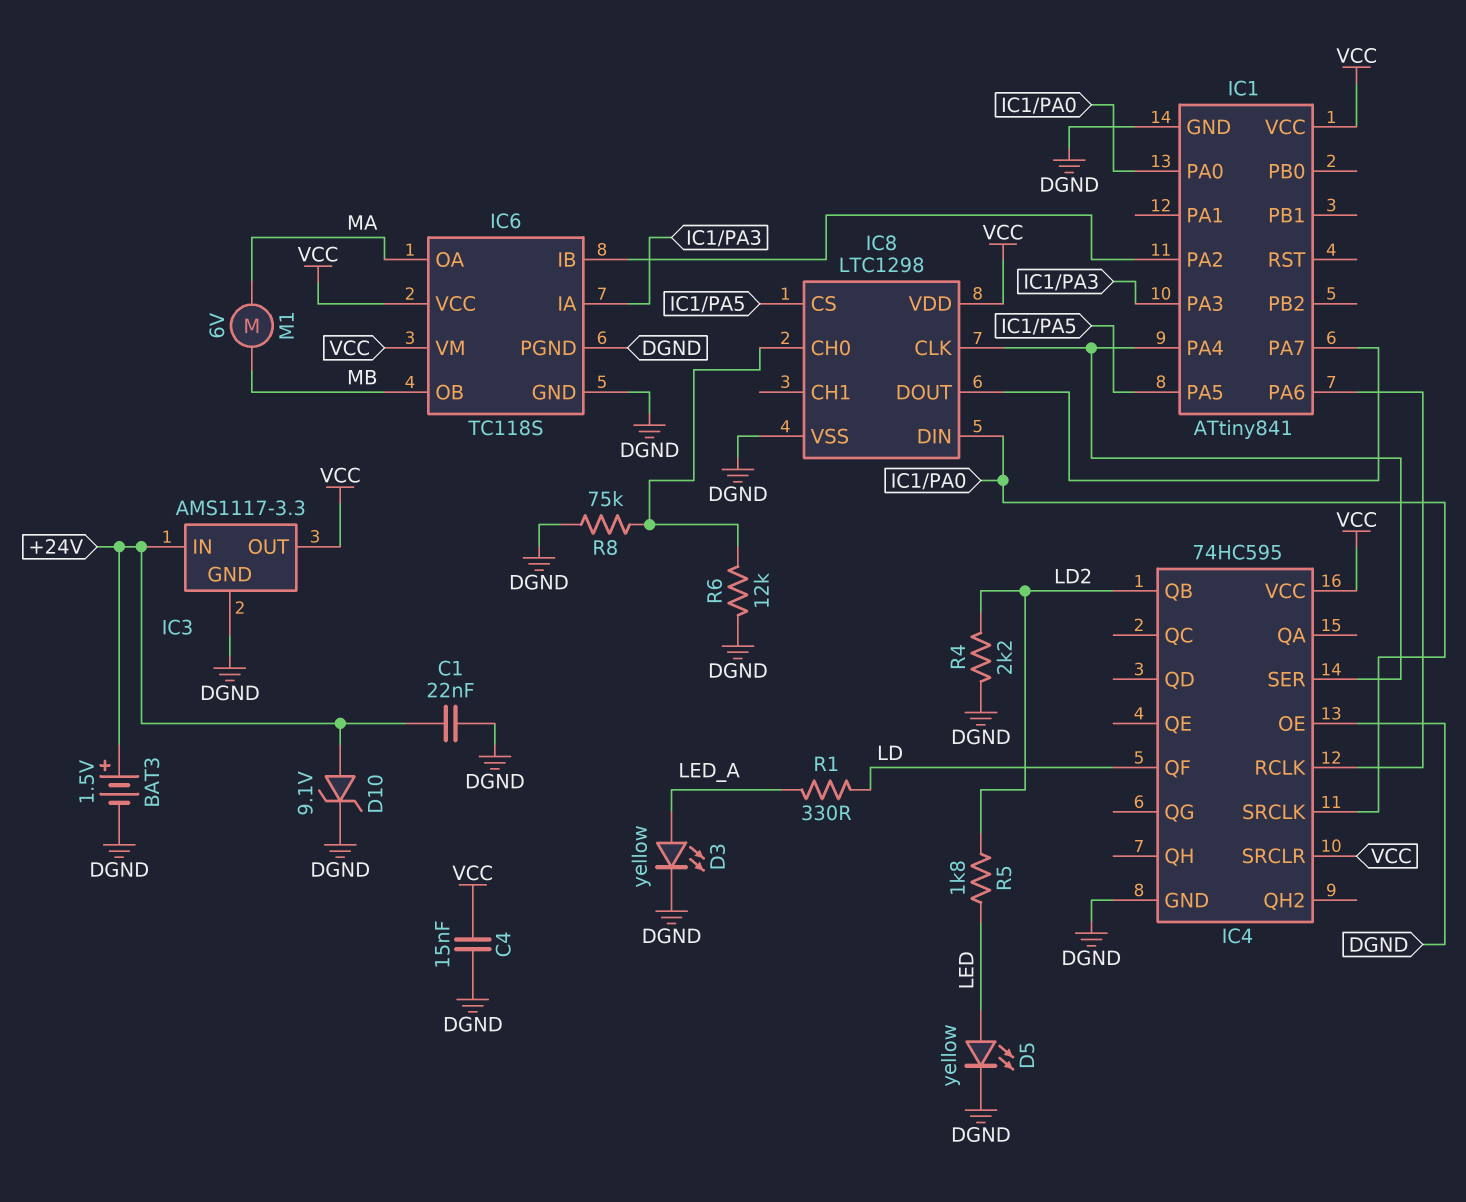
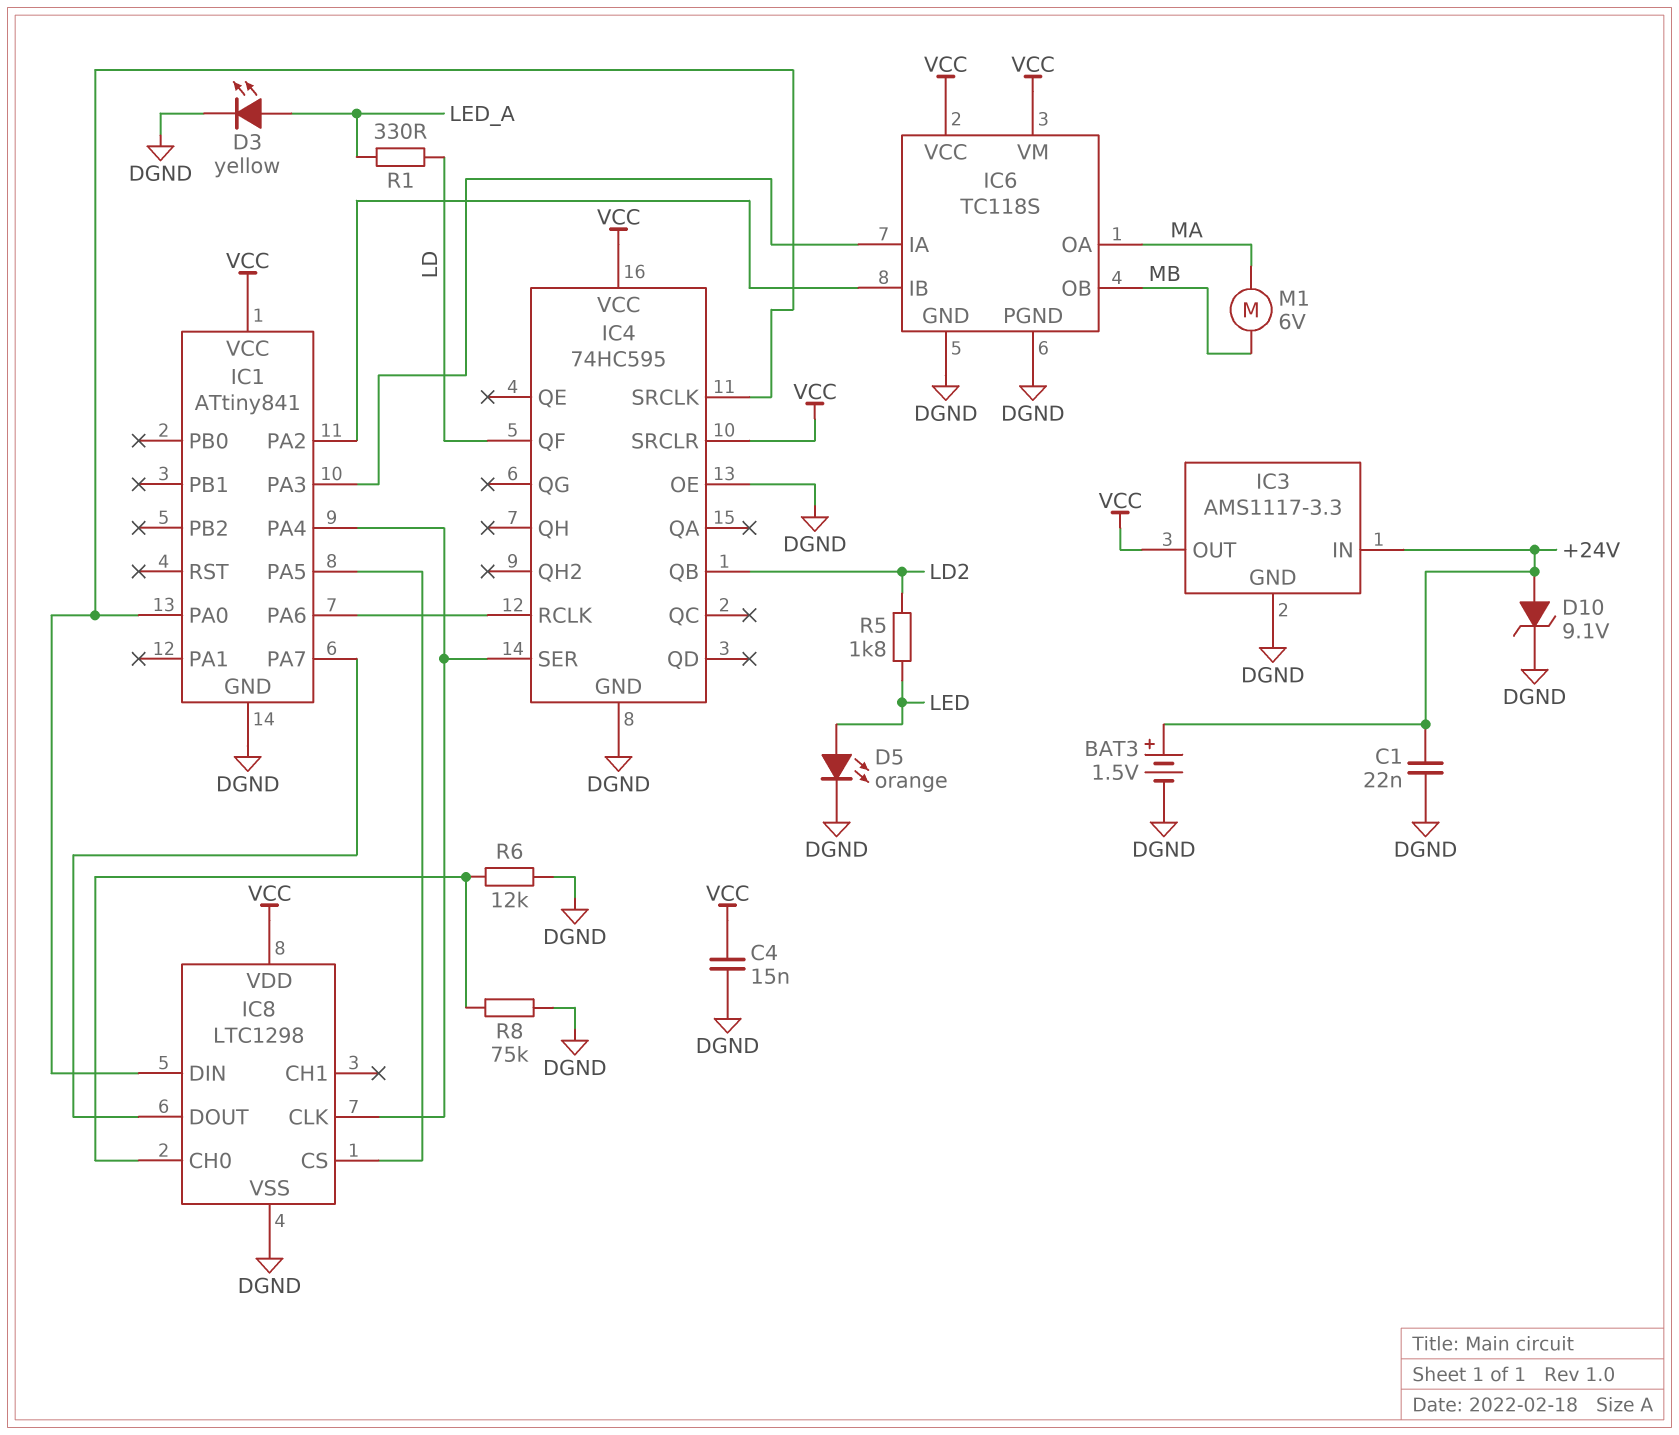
D5: LED yellow (A LED, K DGND) -> LED orange (A LED, K DGND)
R4: 2.2k (DGND, LD2) -> none

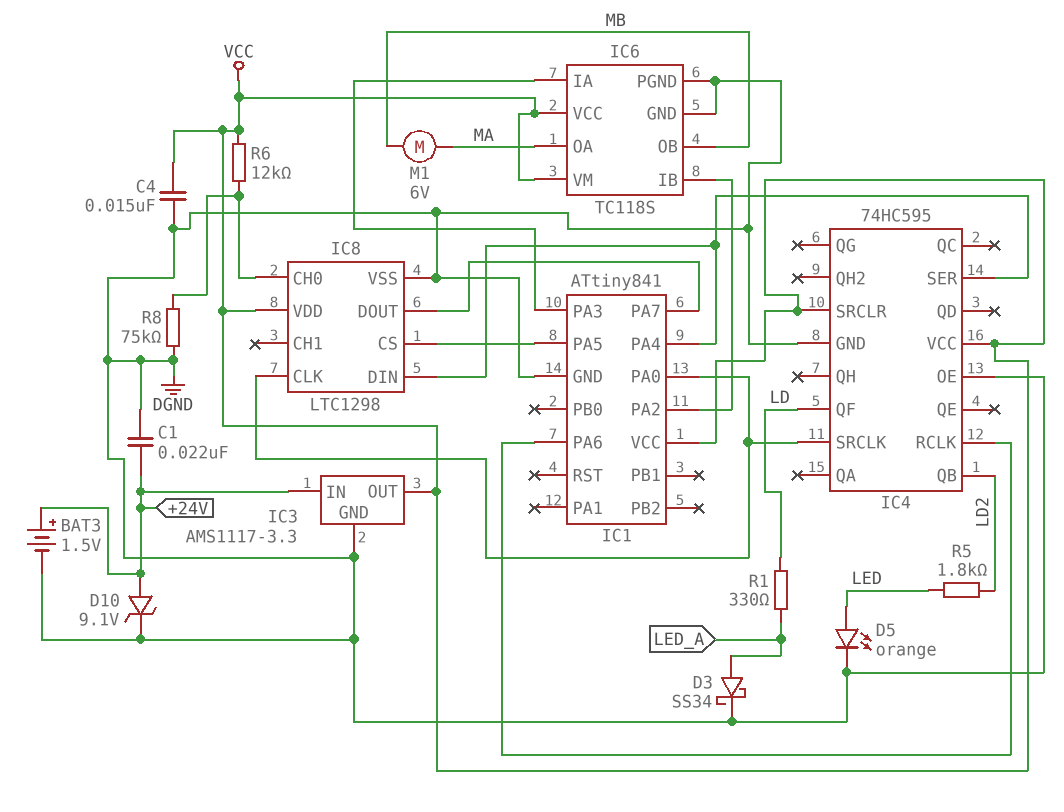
D3: LED yellow (A LED_A, K DGND) -> schottky SS34 (A LED_A, K DGND)
IC8 pin CLK: IC1/PA4 -> IC1/PA0
IC8 pin DIN: IC1/PA0 -> IC1/PA4
R6: 12k (DGND, IC8/CH0) -> 12k (IC8/CH0, VCC)

